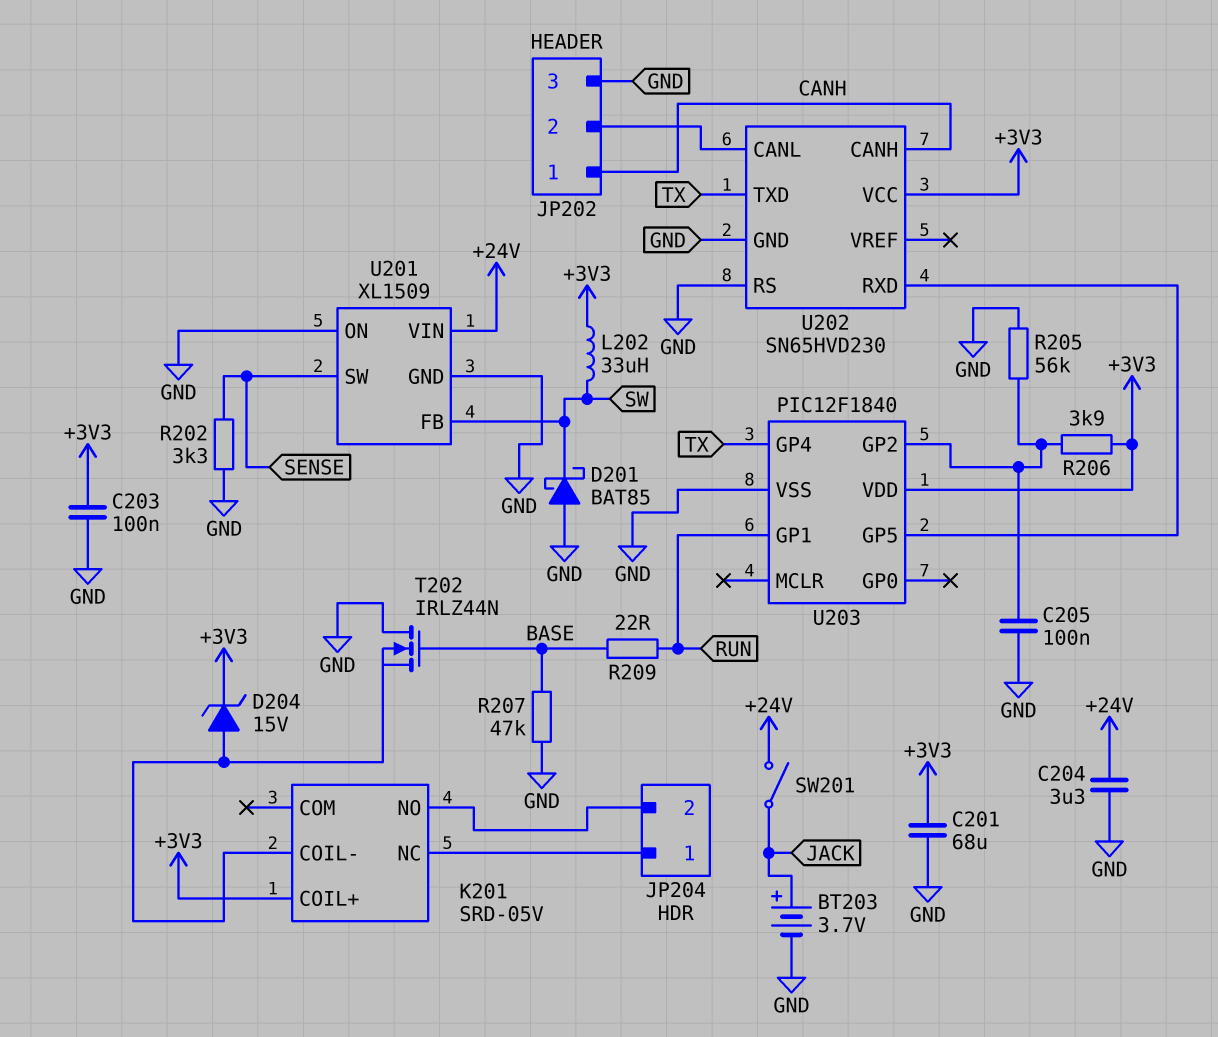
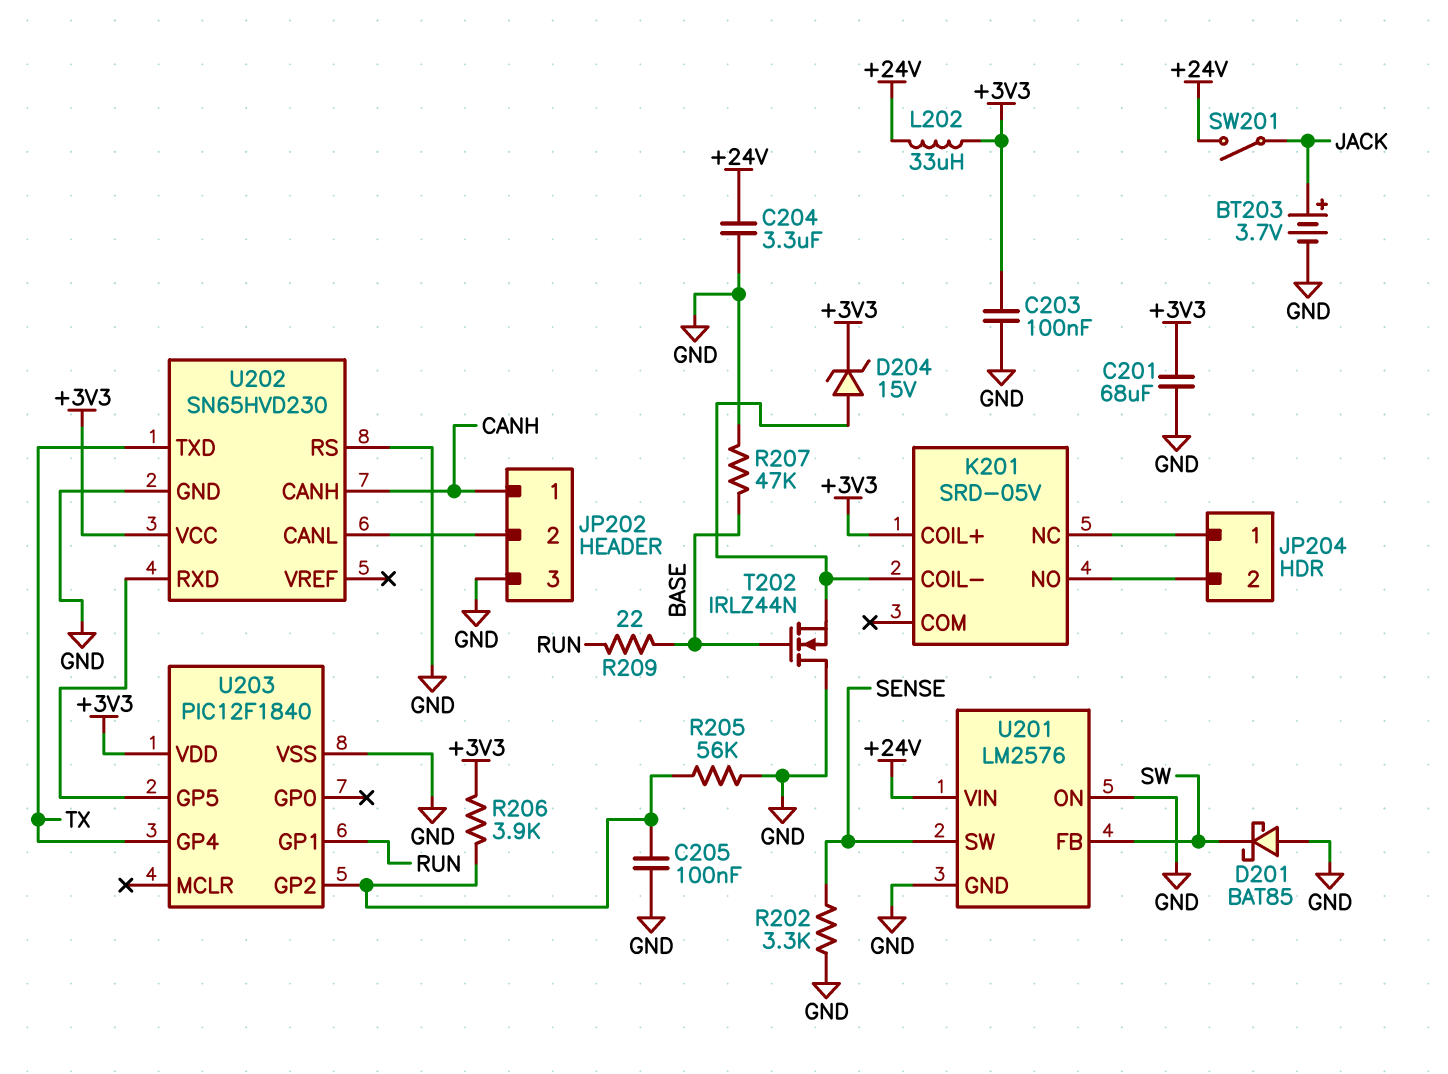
L202: 33uH (+3V3, SW) -> 33uH (+3V3, +24V)
U201: XL1509 -> LM2576

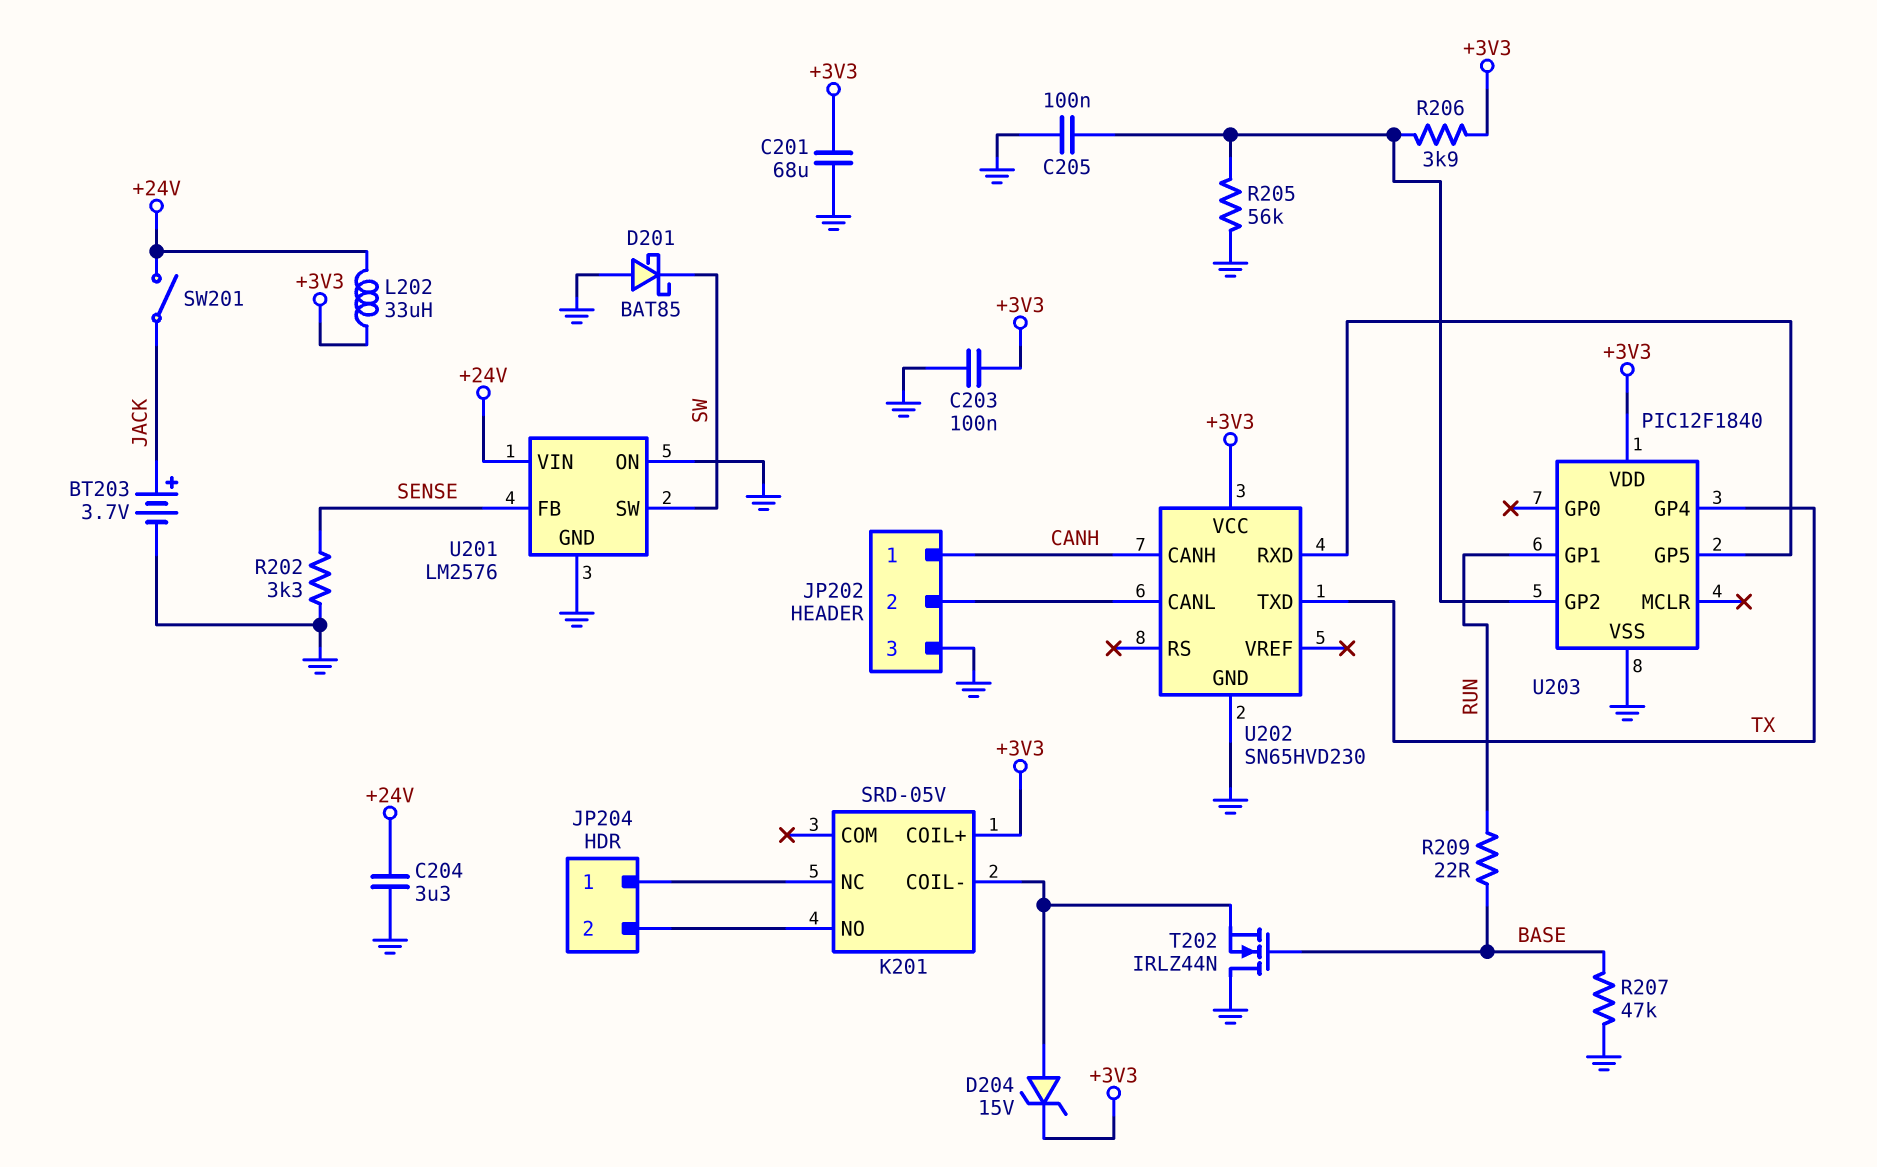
U201 pin FB: SW -> SENSE
U201 pin SW: SENSE -> SW
U202 pin RS: GND -> none

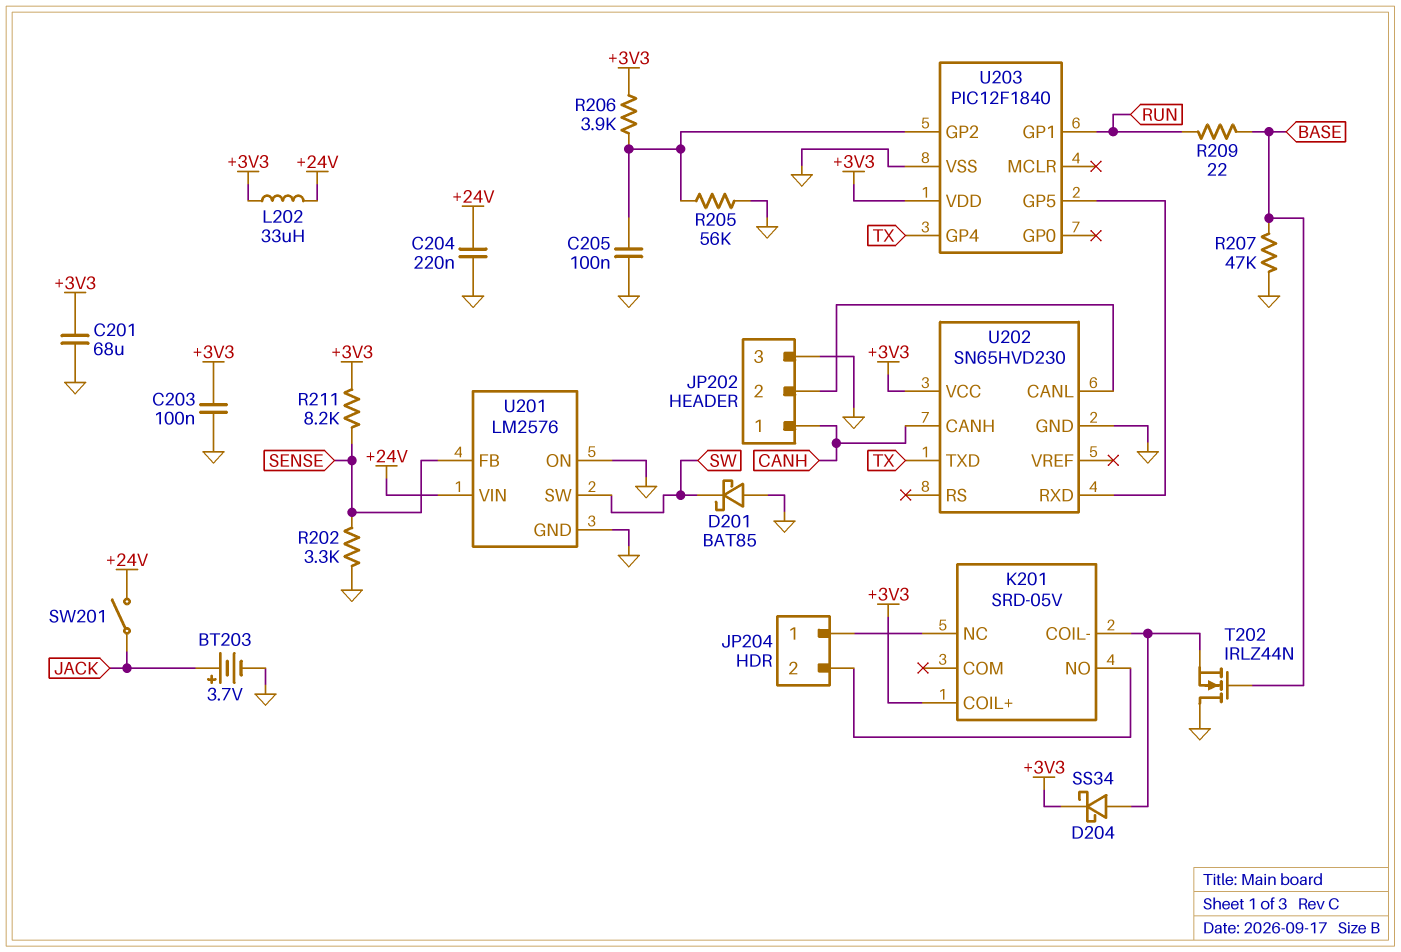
C204: 3.3uF (+24V, GND) -> 220nF (+24V, GND)
D204: zener 15V (A K201/COIL-, K +3V3) -> schottky SS34 (A K201/COIL-, K +3V3)
R211: none -> 8.2k (+3V3, SENSE)

